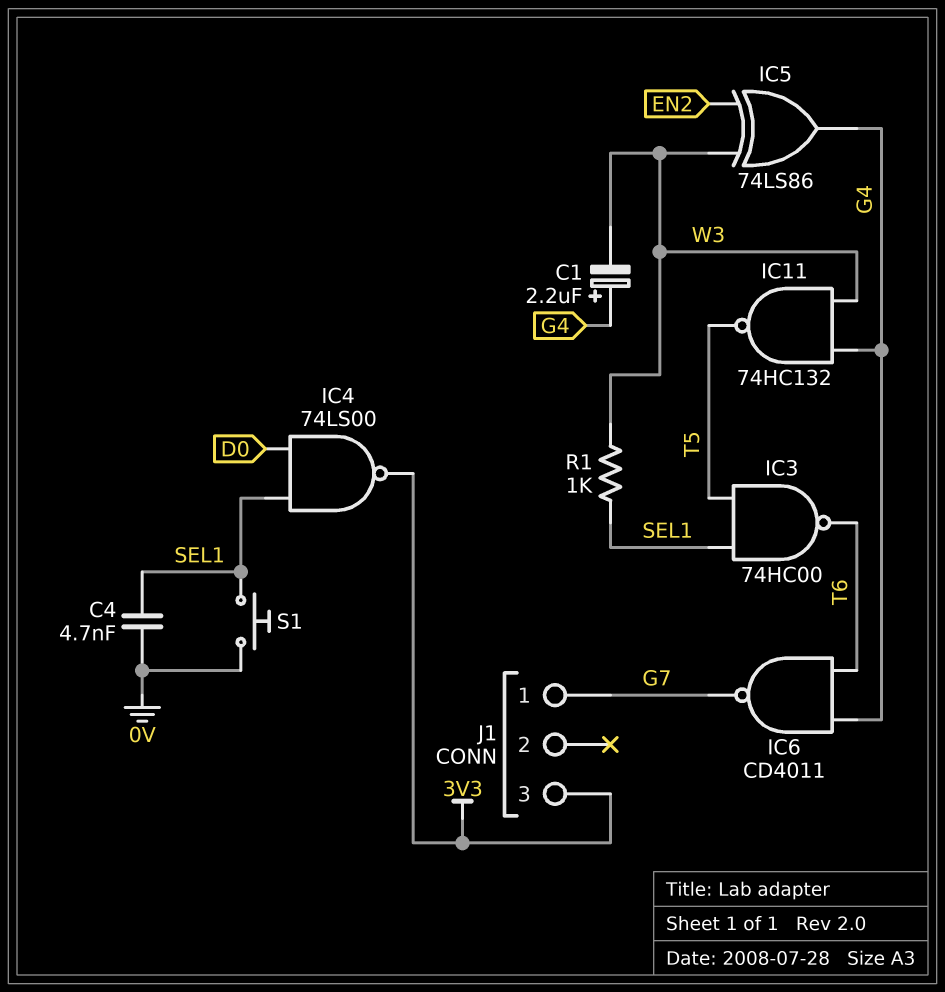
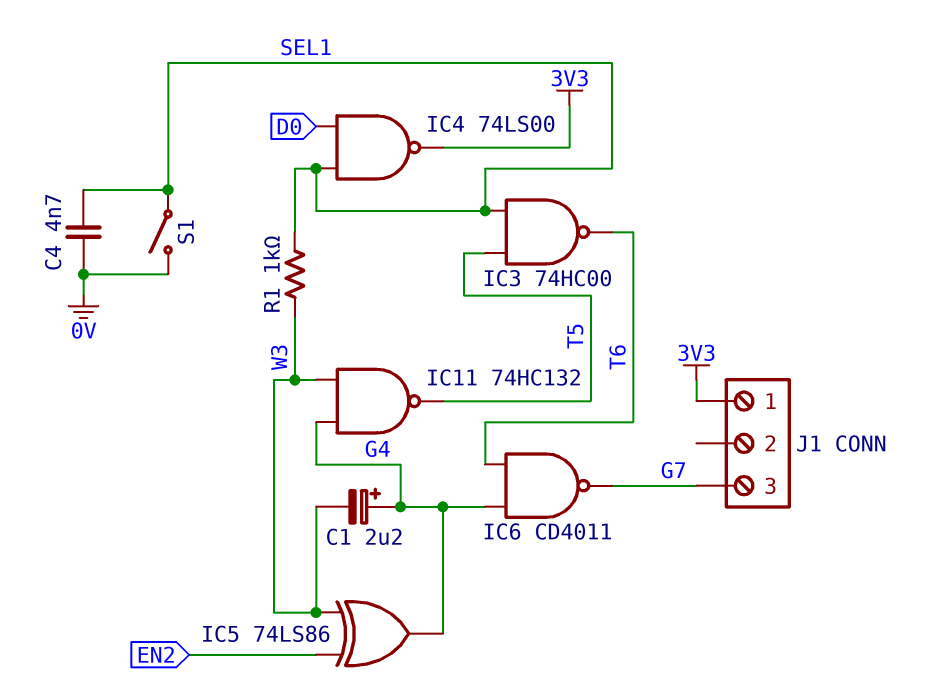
J1 pin 1: G7 -> 3V3
J1 pin 3: 3V3 -> G7
S1: button (0V, SEL1) -> switch (0V, SEL1)

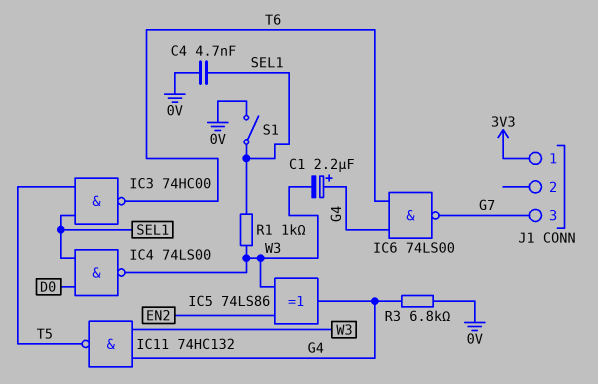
IC4: NAND 74LS00 (in D0, in SEL1, out 3V3) -> NAND 74LS00 (in D0, in SEL1, out W3)
IC6: NAND CD4011 (in G4, in T6, out G7) -> NAND 74LS00 (in G4, in T6, out G7)
R3: none -> 6.8k (0V, G4)

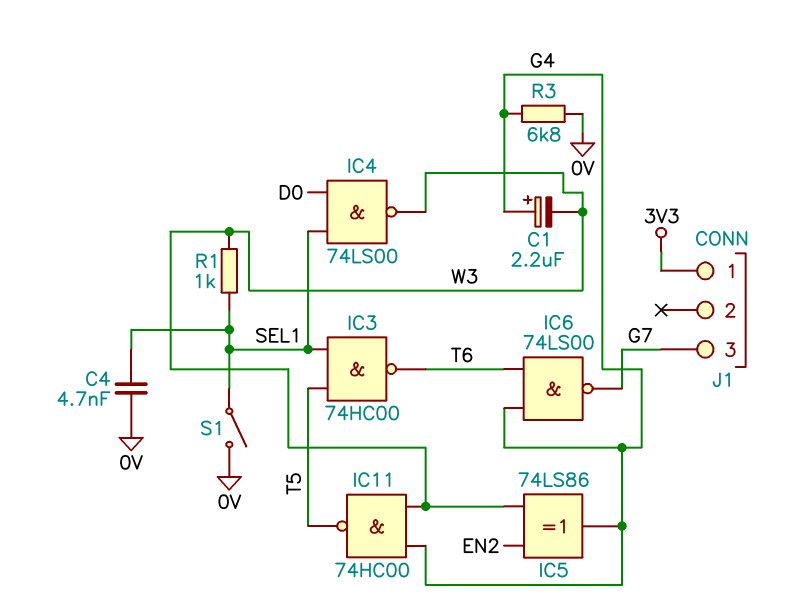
IC11: NAND 74HC132 (in G4, in W3, out T5) -> NAND 74HC00 (in G4, in W3, out T5)

